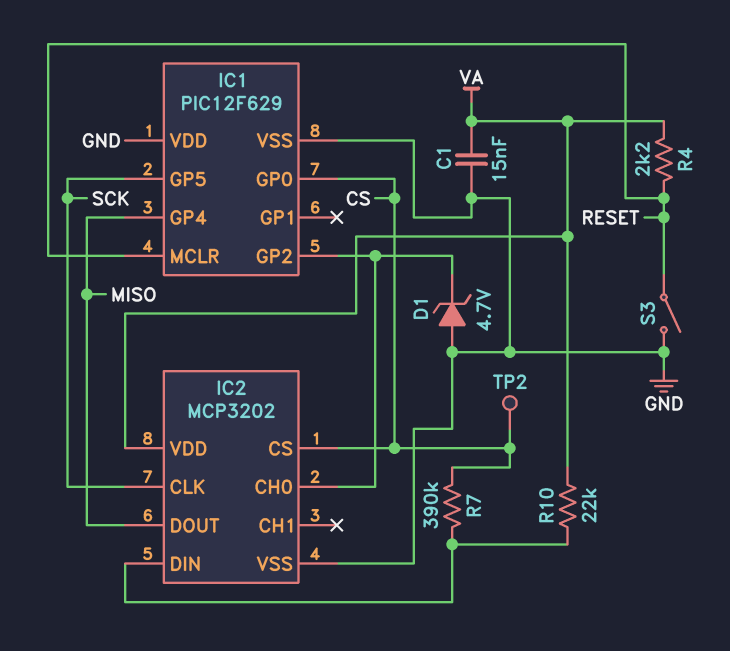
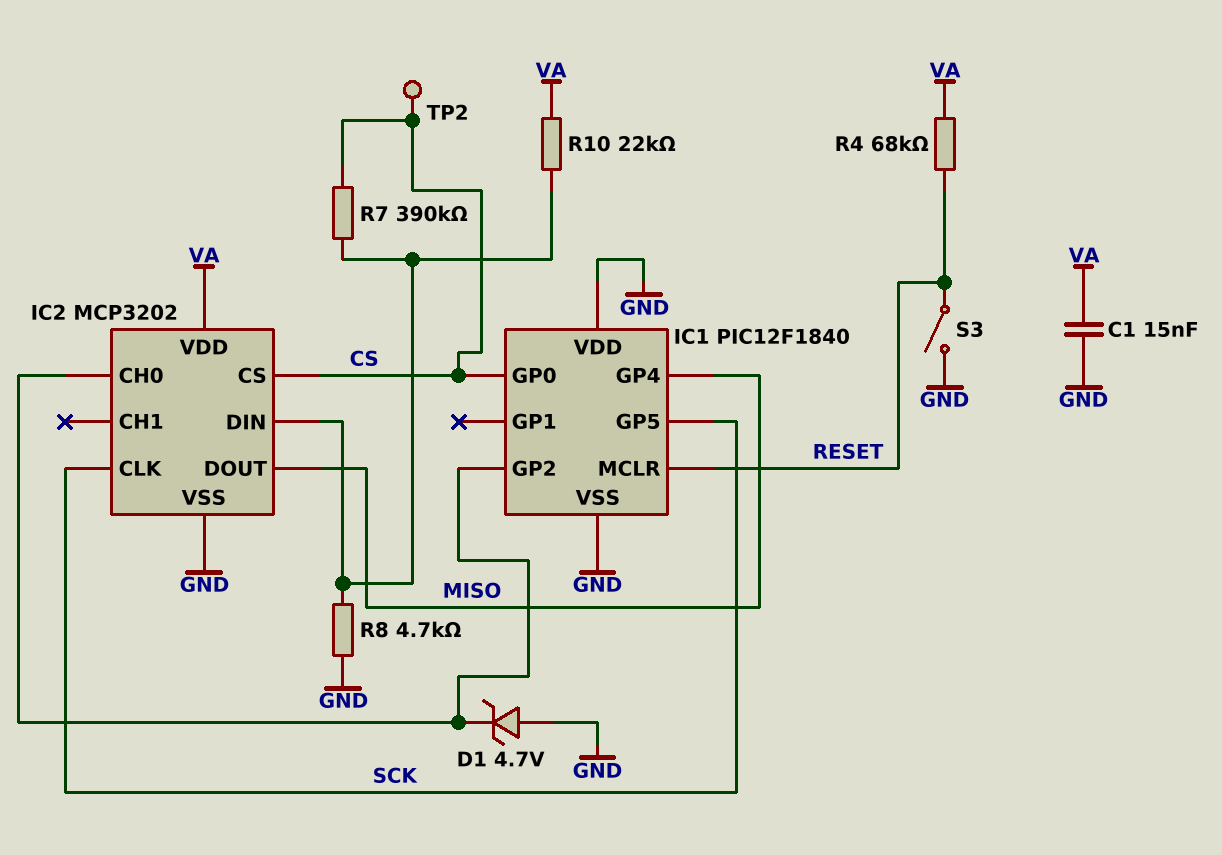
IC1: PIC12F629 -> PIC12F1840
R4: 2.2k (RESET, VA) -> 68k (RESET, VA)
R8: none -> 4.7k (GND, IC2/DIN)

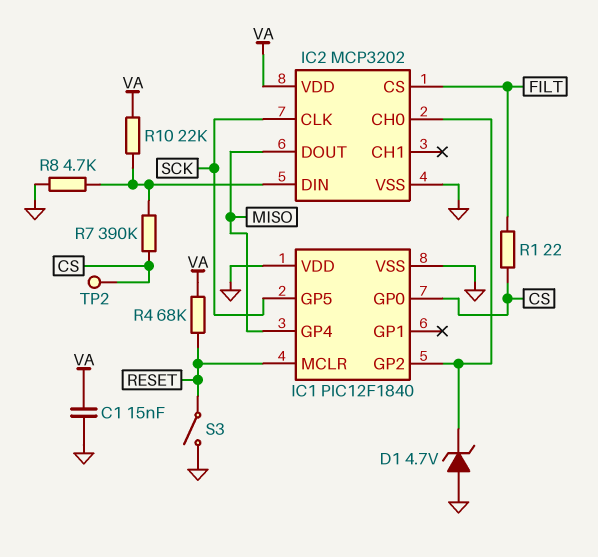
IC2 pin CS: CS -> FILT
R1: none -> 22 (CS, FILT)

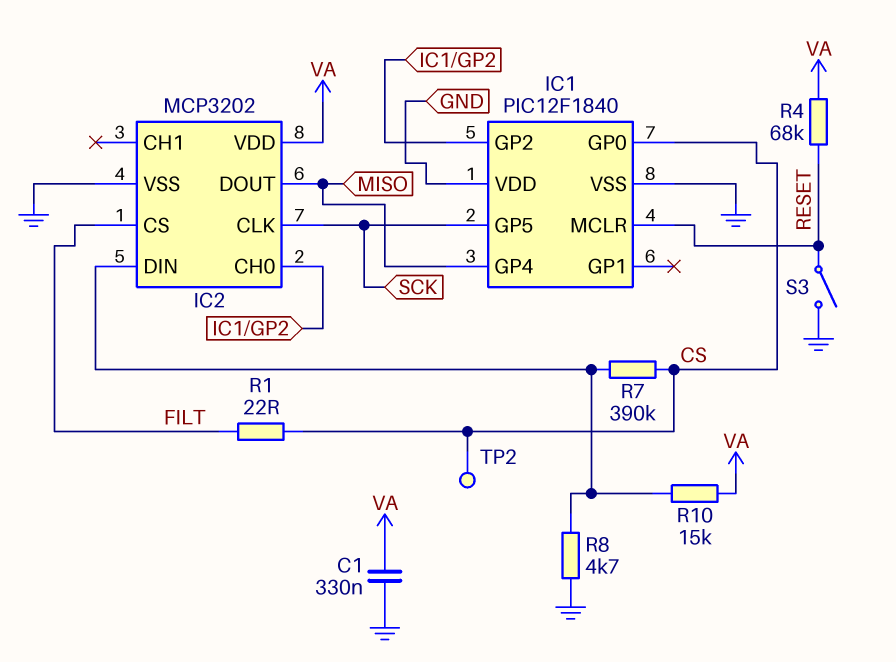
C1: 15nF (GND, VA) -> 330nF (GND, VA)
D1: zener 4.7V (A GND, K IC1/GP2) -> none
R10: 22k (IC2/DIN, VA) -> 15k (IC2/DIN, VA)

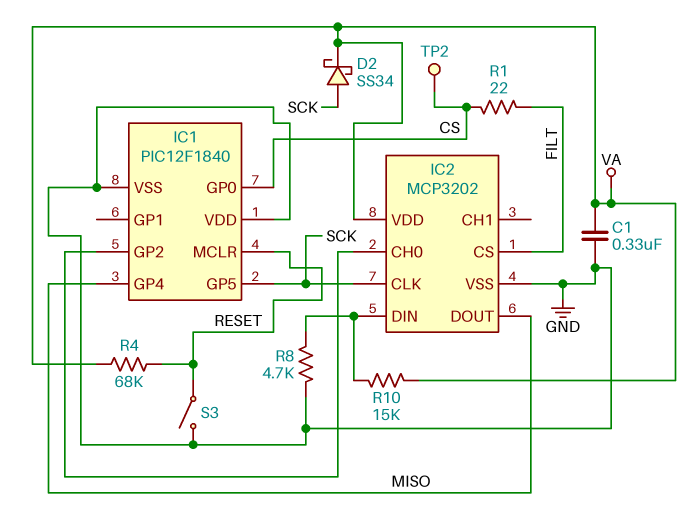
D2: none -> schottky SS34 (A SCK, K VA)
R7: 390k (CS, IC2/DIN) -> none

